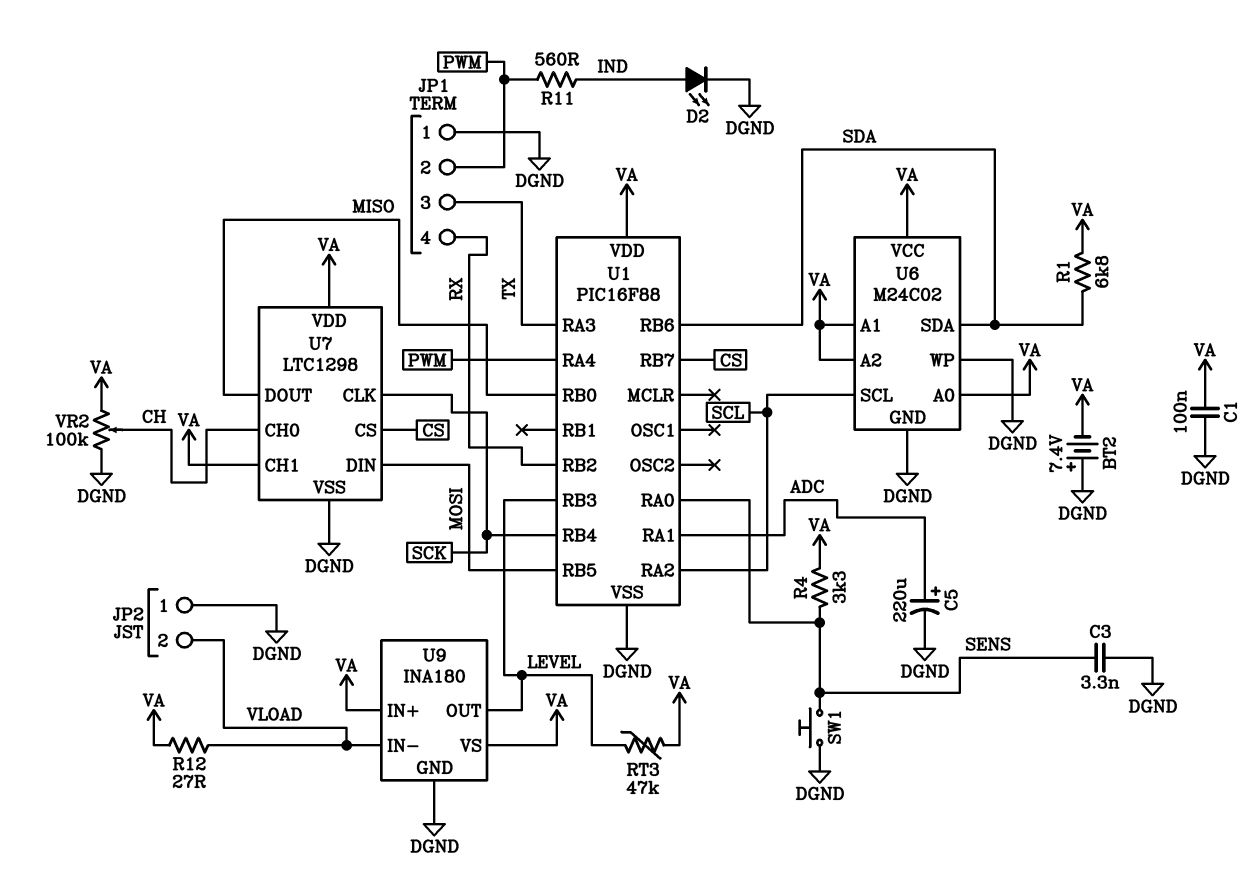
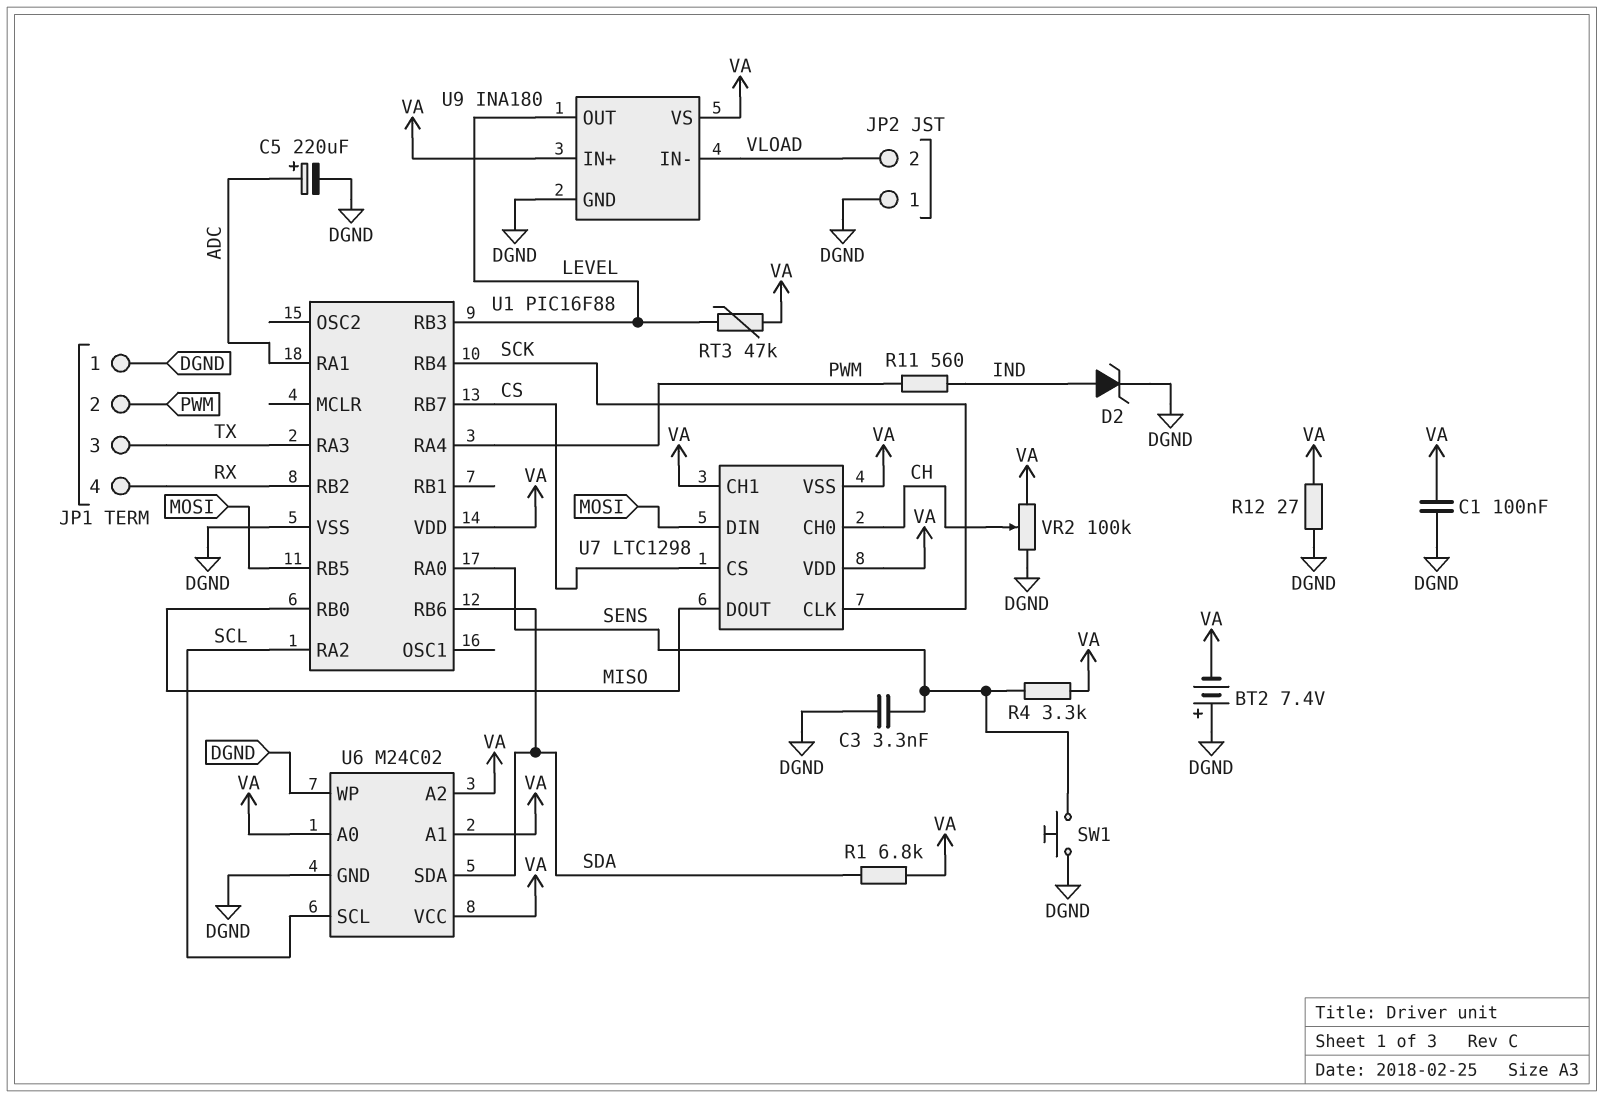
D2: LED (A IND, K DGND) -> zener (A IND, K DGND)
R12: 27 (VA, VLOAD) -> 27 (DGND, VA)
U7 pin VSS: DGND -> VA

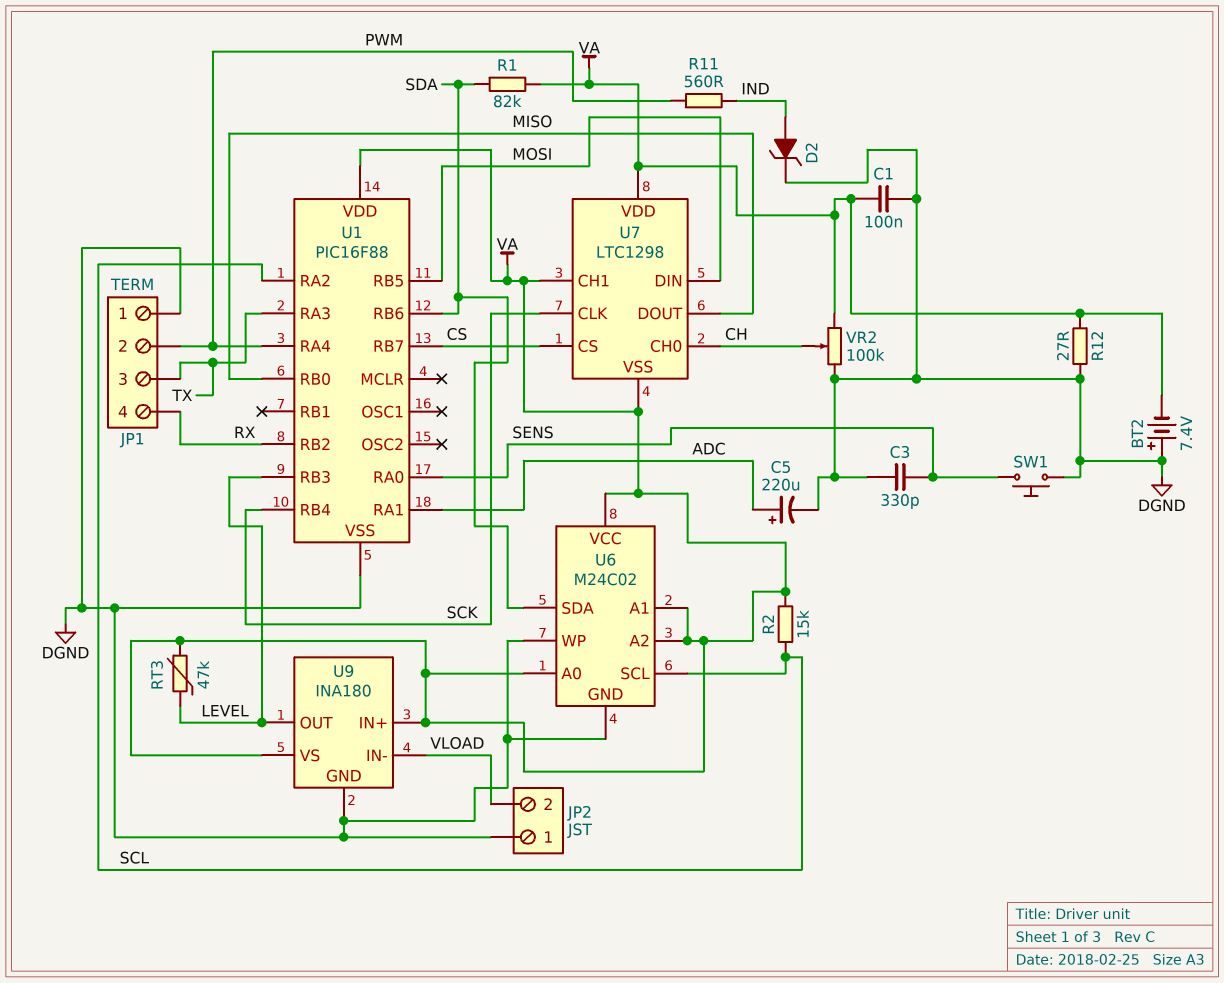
C3: 3.3nF (DGND, SENS) -> 330pF (DGND, SENS)
R1: 6.8k (SDA, VA) -> 82k (SDA, VA)
R2: none -> 15k (SCL, VA)
R4: 3.3k (SENS, VA) -> none

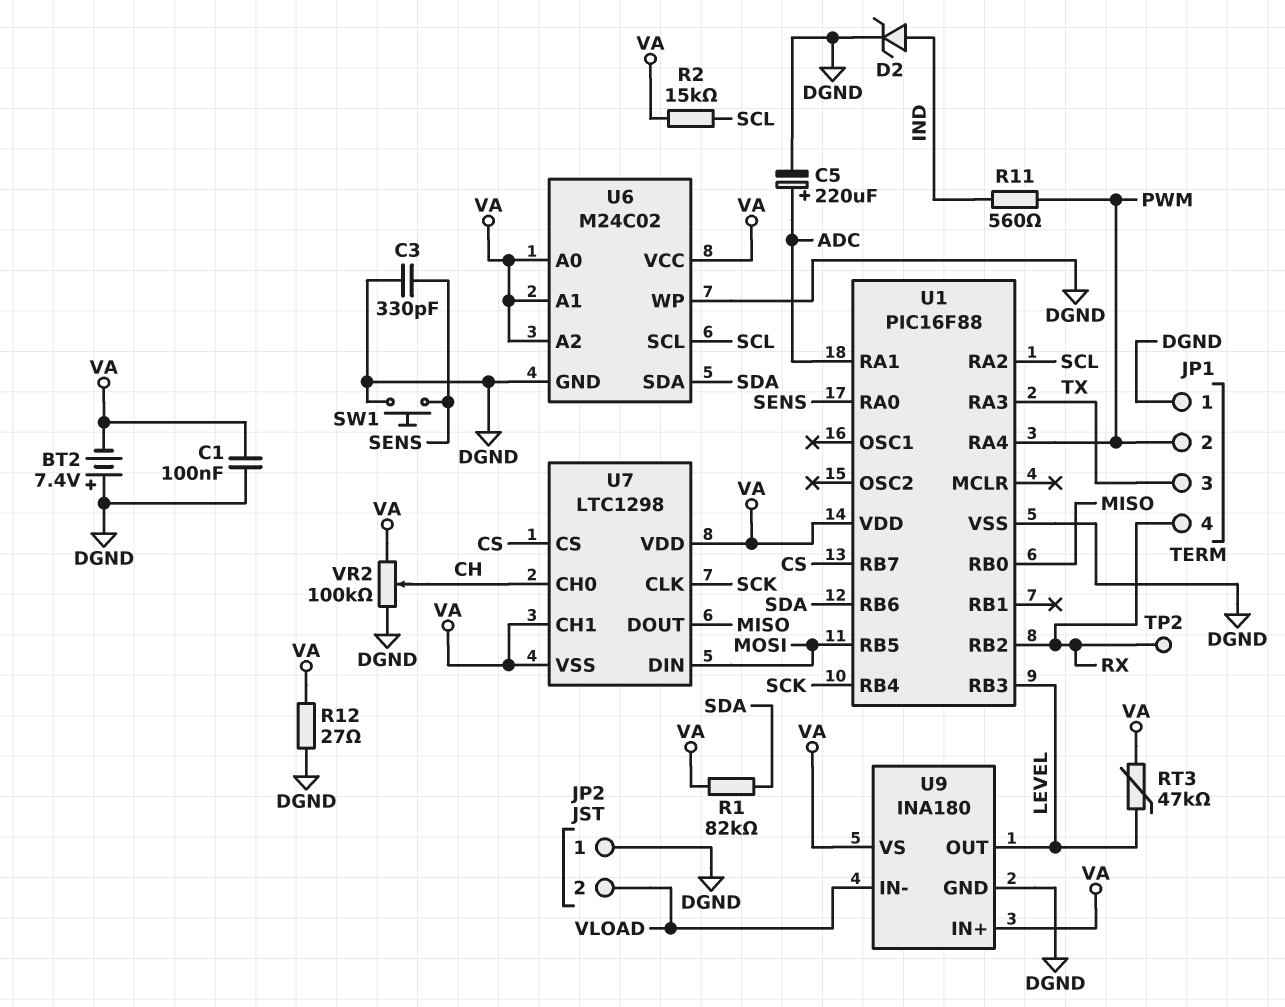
TP2: none -> test point (RX)

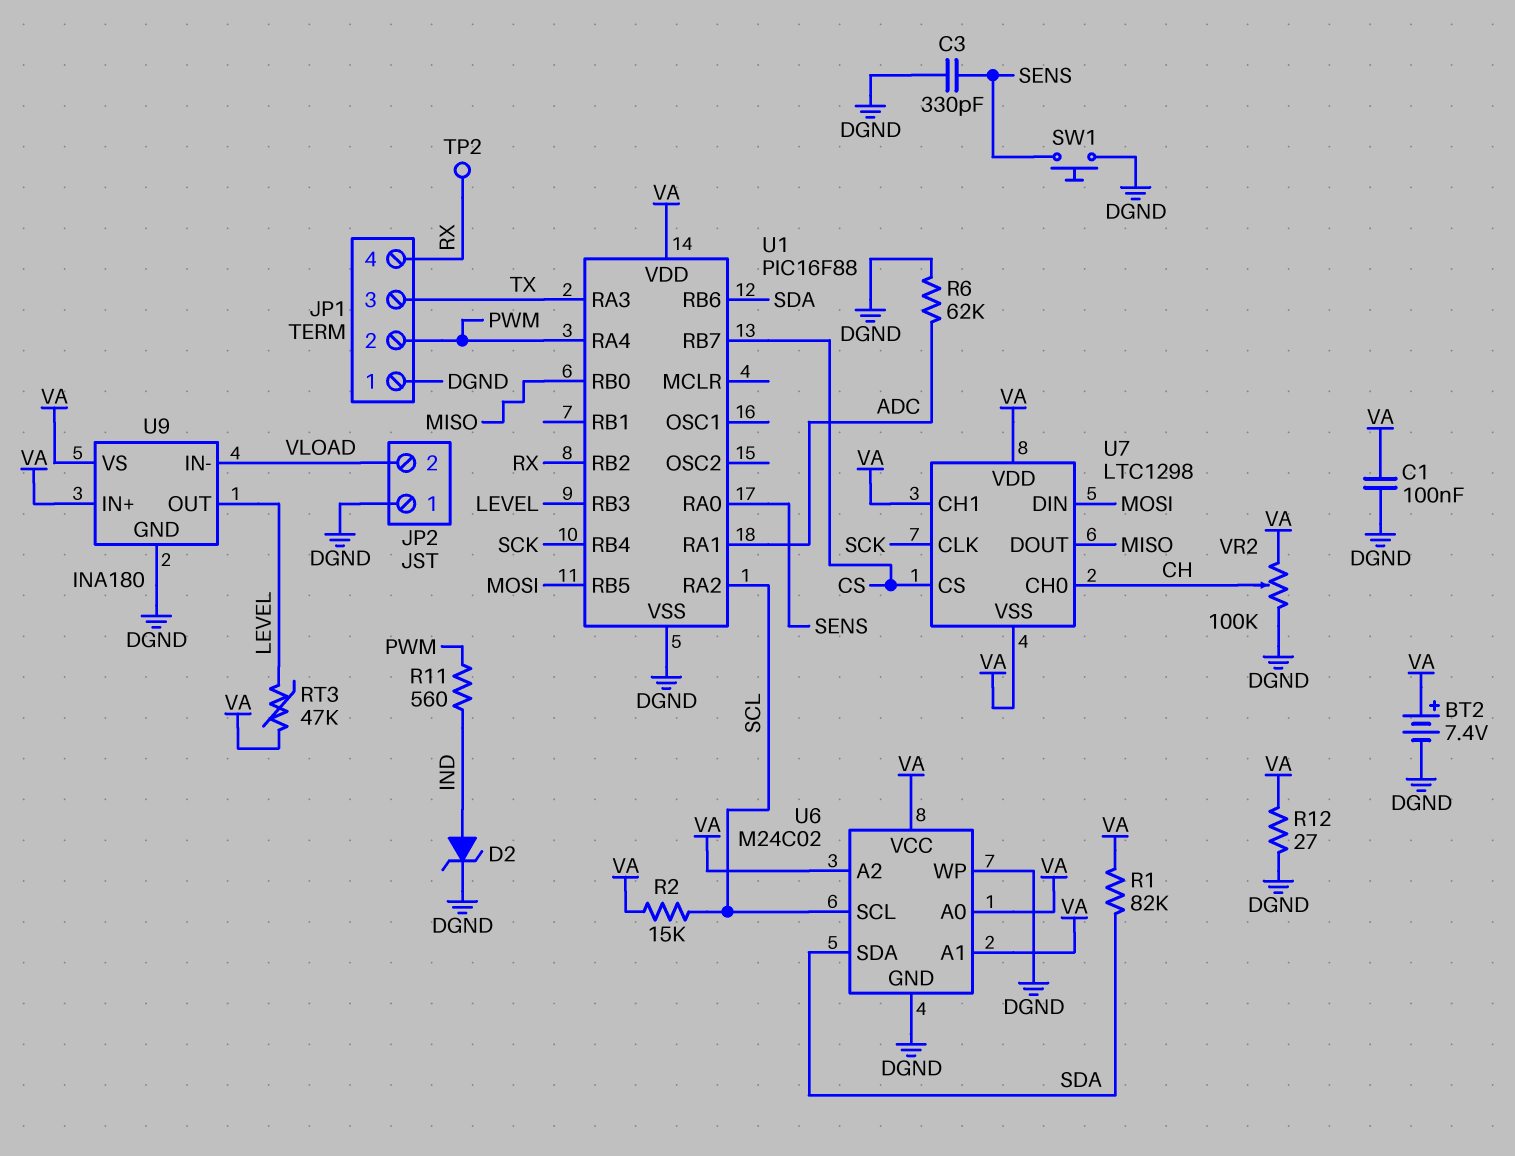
BT2: 7.4V (plus DGND, minus VA) -> 7.4V (plus VA, minus DGND)
C5: 220uF (plus ADC, minus DGND) -> none
R6: none -> 62k (ADC, DGND)

